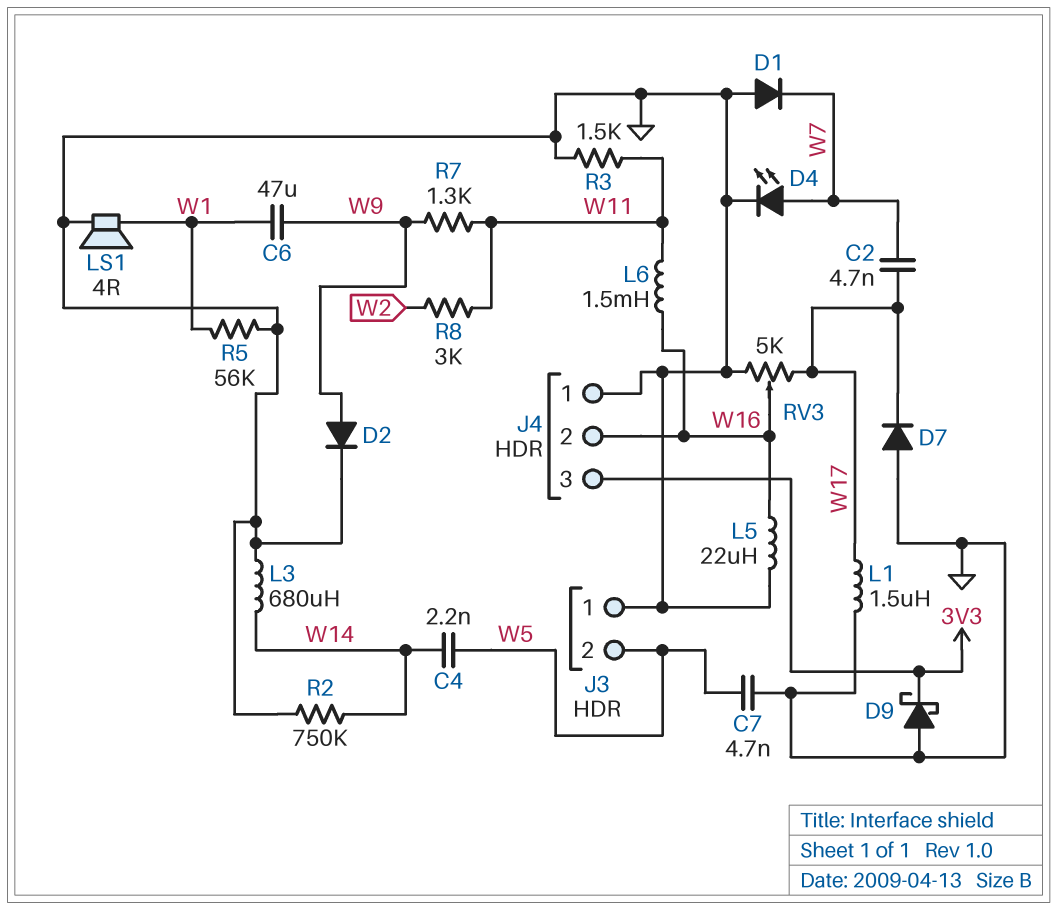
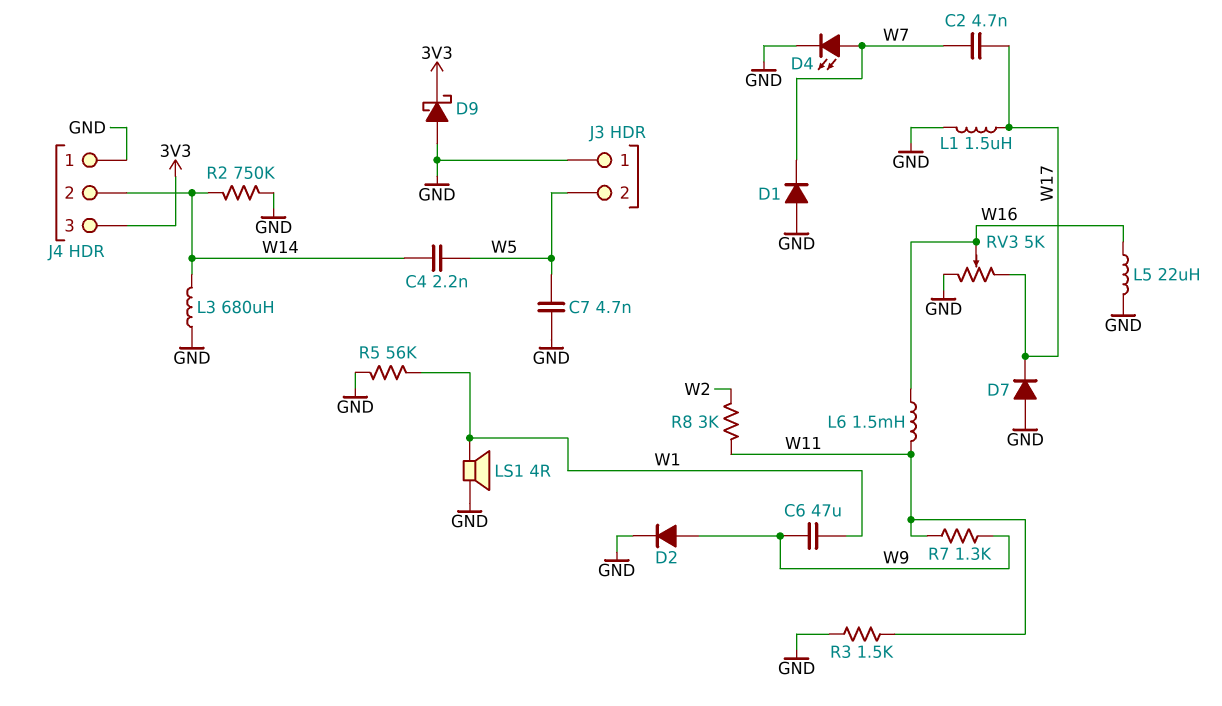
J4 pin 2: W16 -> W14

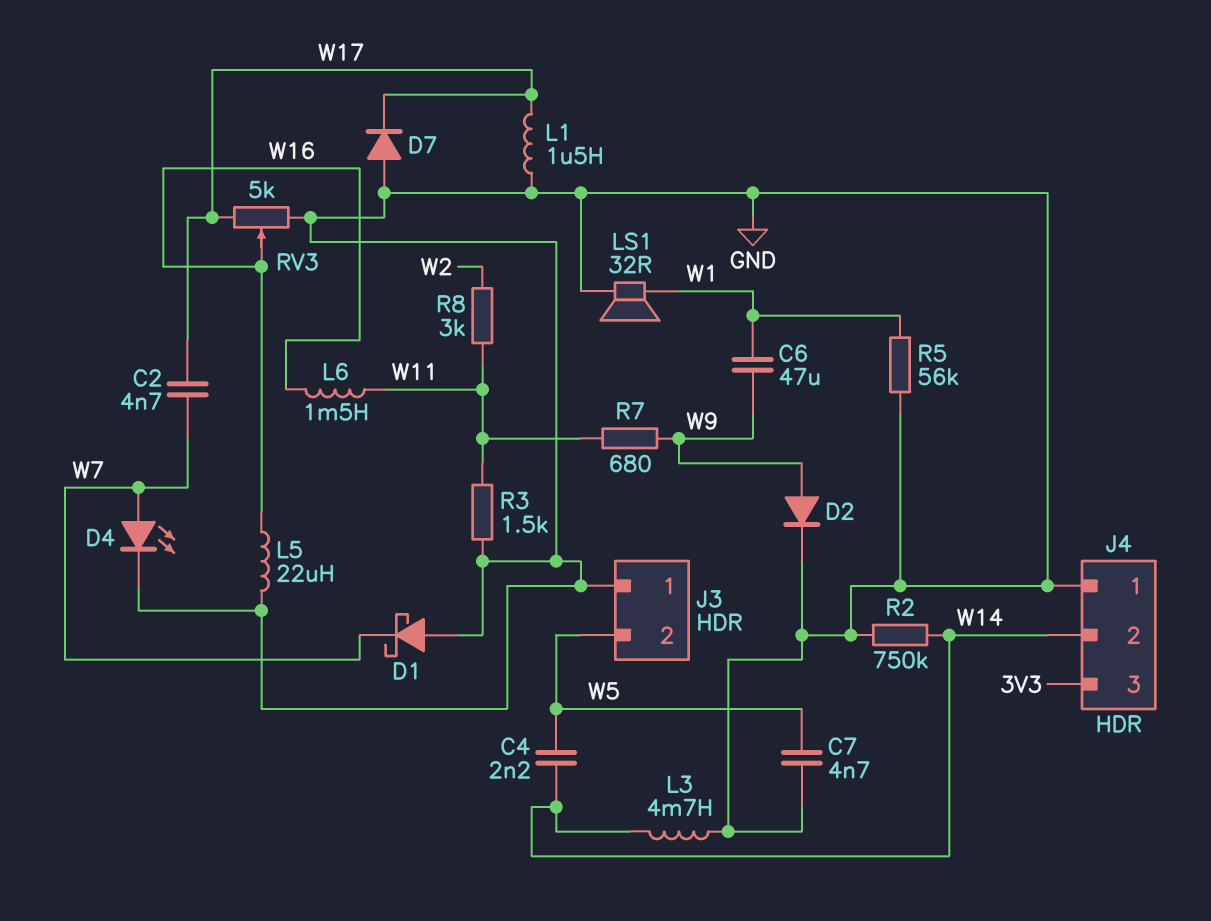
D1: diode (A GND, K W7) -> schottky (A GND, K W7)
D9: schottky (A GND, K 3V3) -> none
L3: 680uH (GND, W14) -> 4.7mH (GND, W14)
LS1: speaker 4R (GND, W1) -> speaker 32R (GND, W1)
R7: 1.3k (W9, W11) -> 680 (W9, W11)

